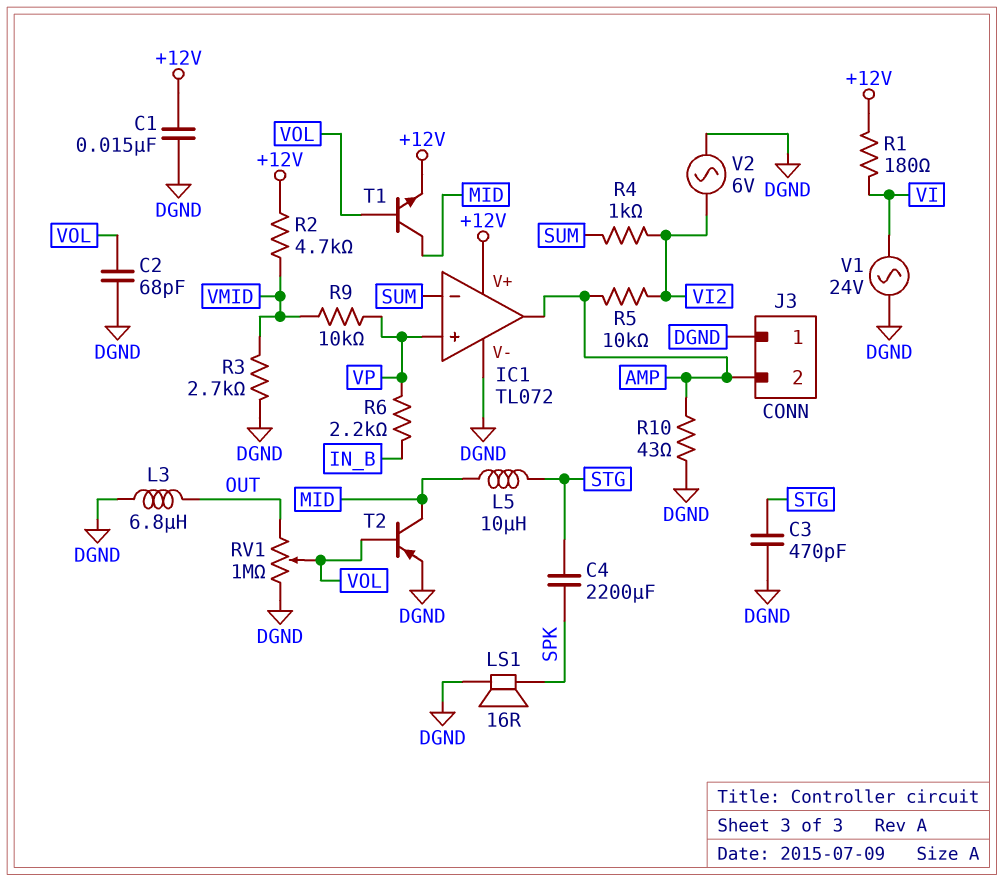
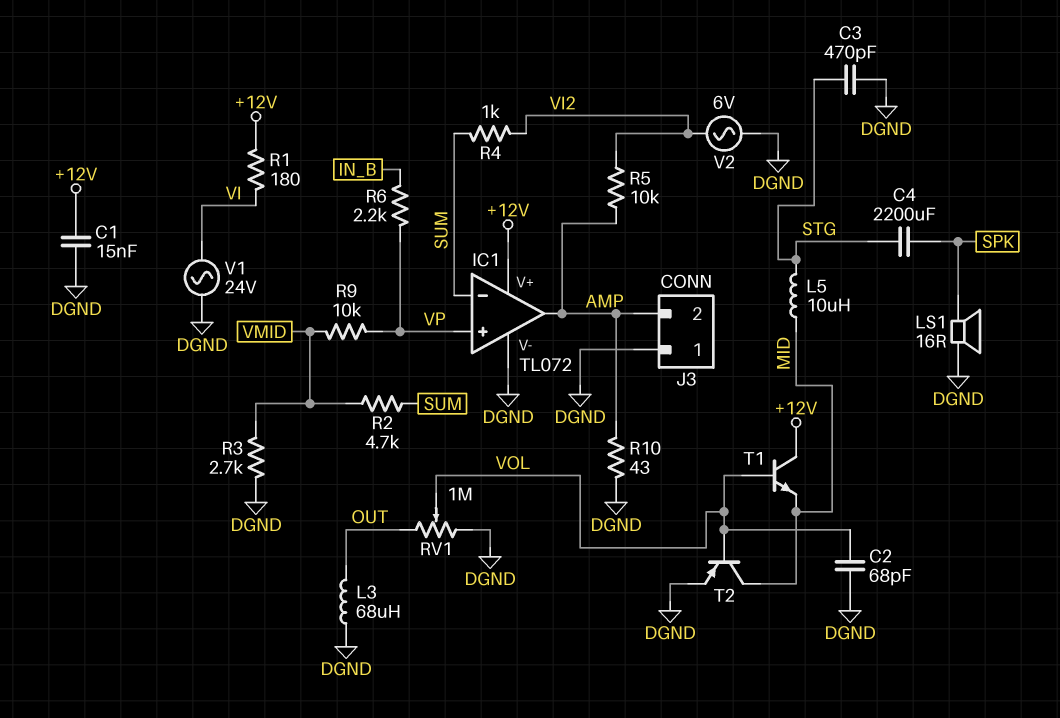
L3: 6.8uH (DGND, OUT) -> 68uH (DGND, OUT)
R2: 4.7k (+12V, VMID) -> 4.7k (SUM, VMID)
T1: NPN (B VOL, C MID, E +12V) -> NPN (B VOL, C +12V, E MID)

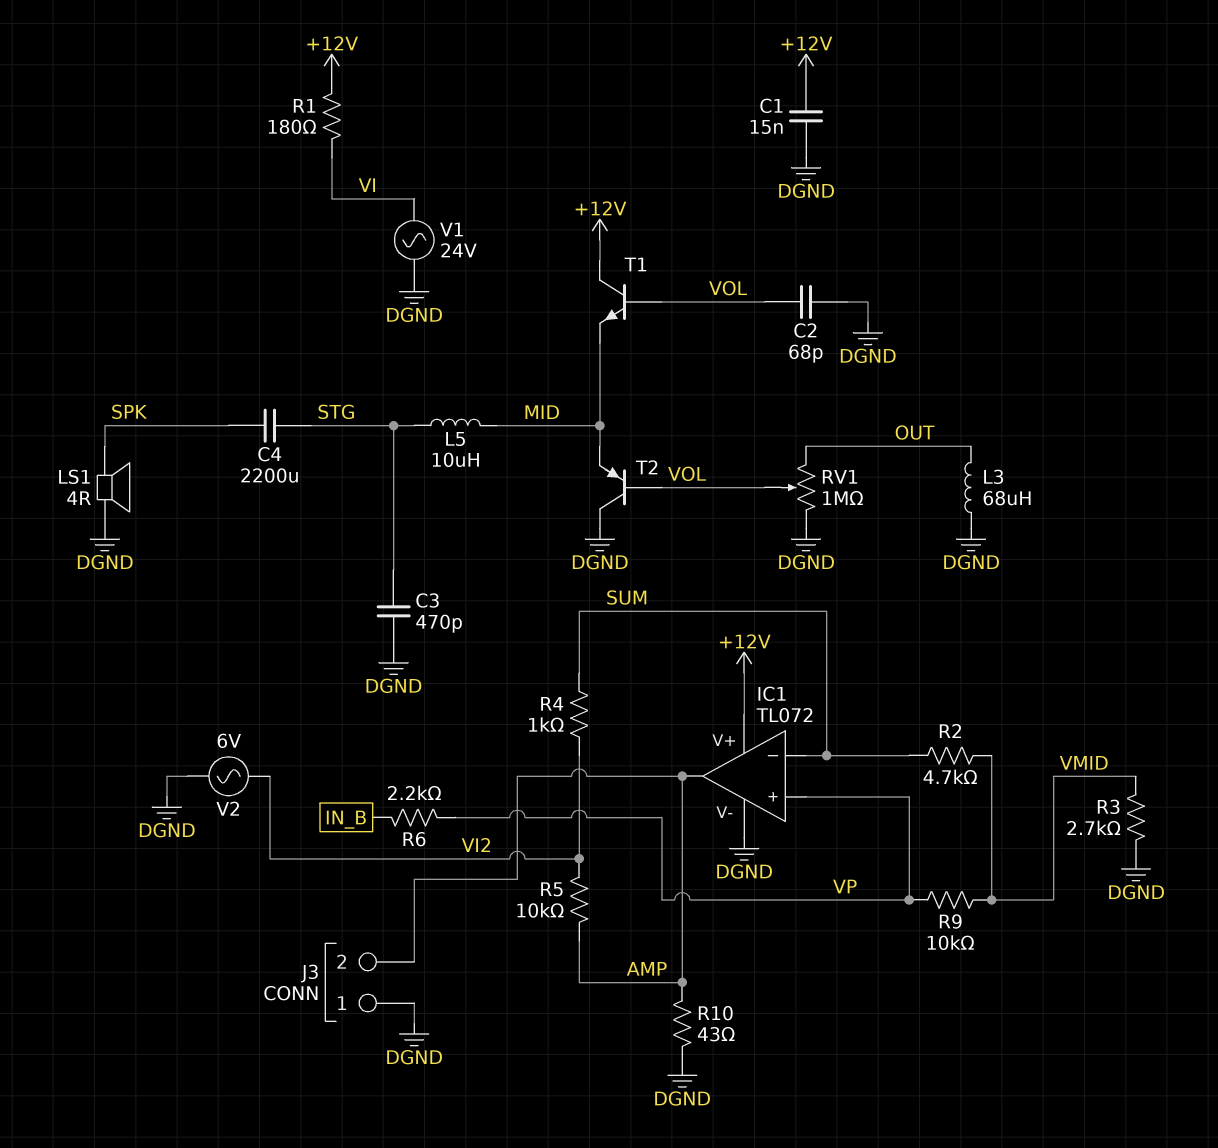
LS1: speaker 16R (DGND, SPK) -> speaker 4R (DGND, SPK)
T2: PNP (B VOL, C MID, E DGND) -> PNP (B VOL, C DGND, E MID)

